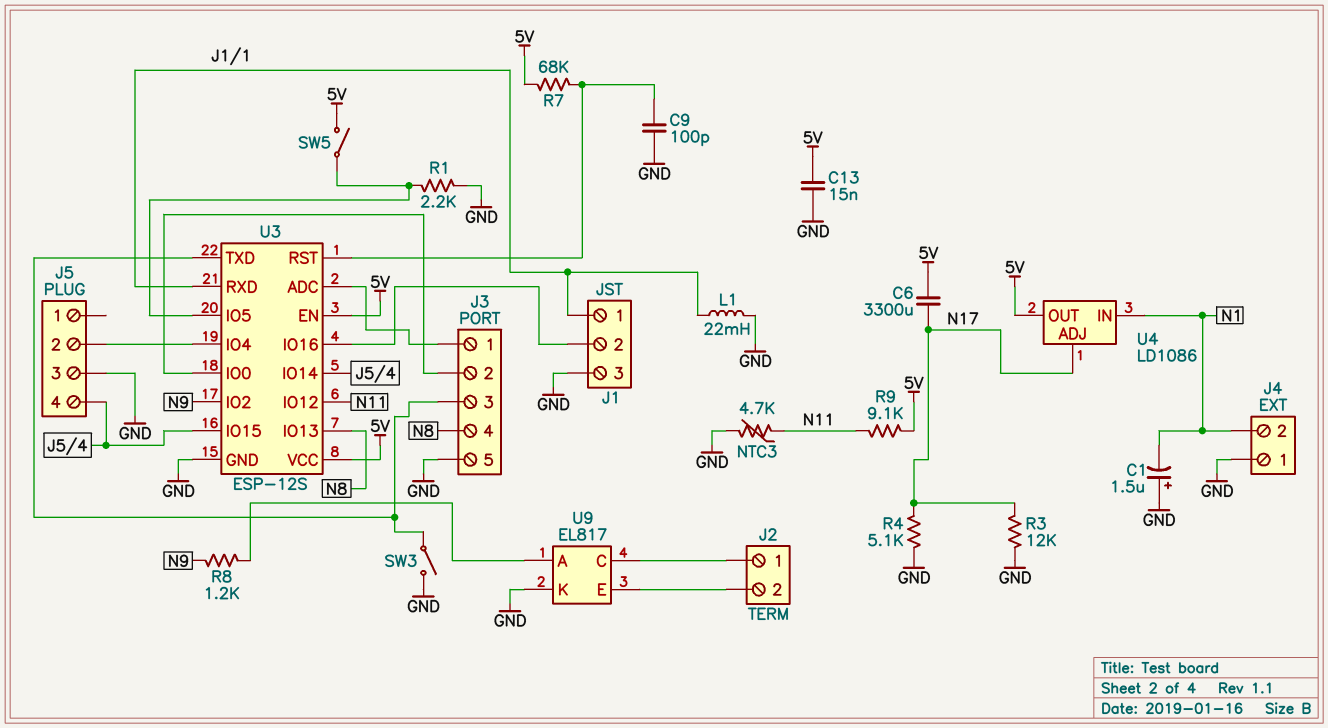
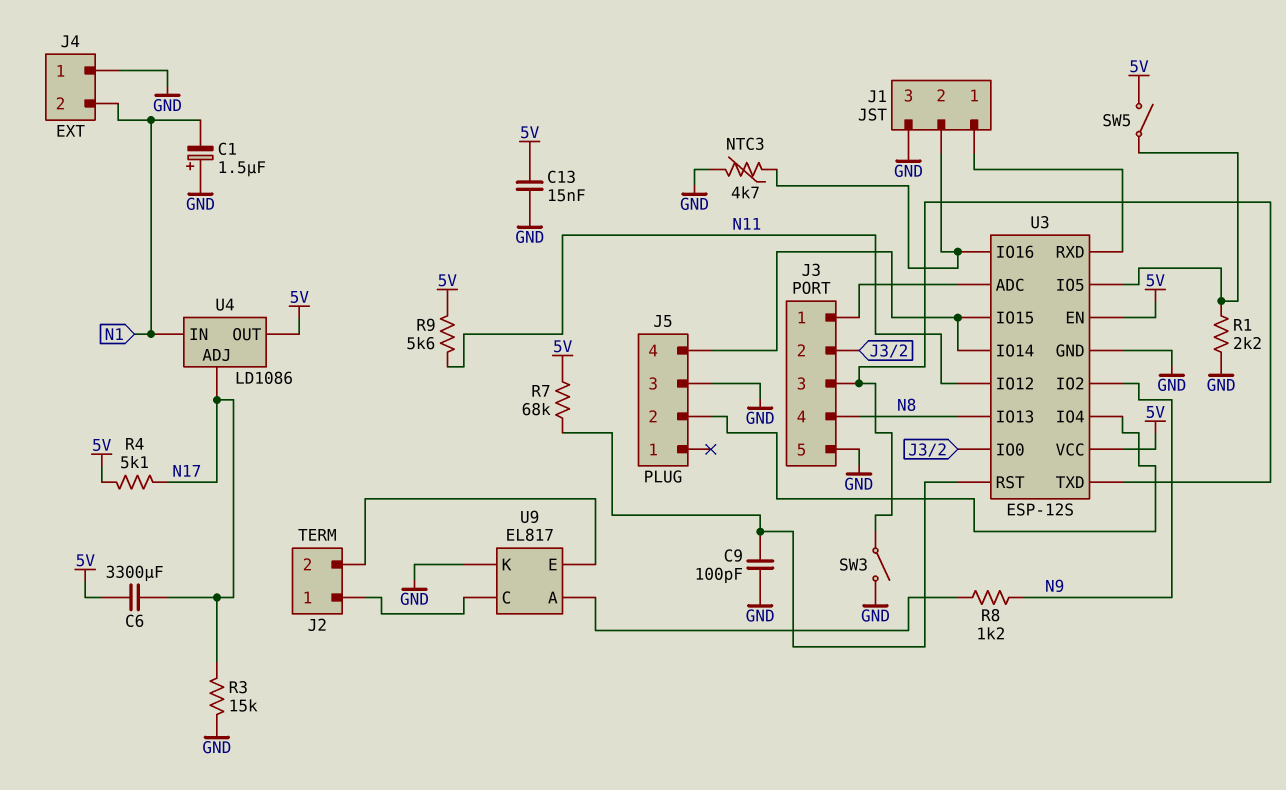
L1: 22mH (GND, J1/1) -> none
NTC3: 4.7k (GND, N11) -> 4.7k (GND, J1/2)
R3: 12k (GND, N17) -> 15k (GND, N17)
R4: 5.1k (GND, N17) -> 5.1k (5V, N17)
R9: 9.1k (5V, N11) -> 5.6k (5V, N11)

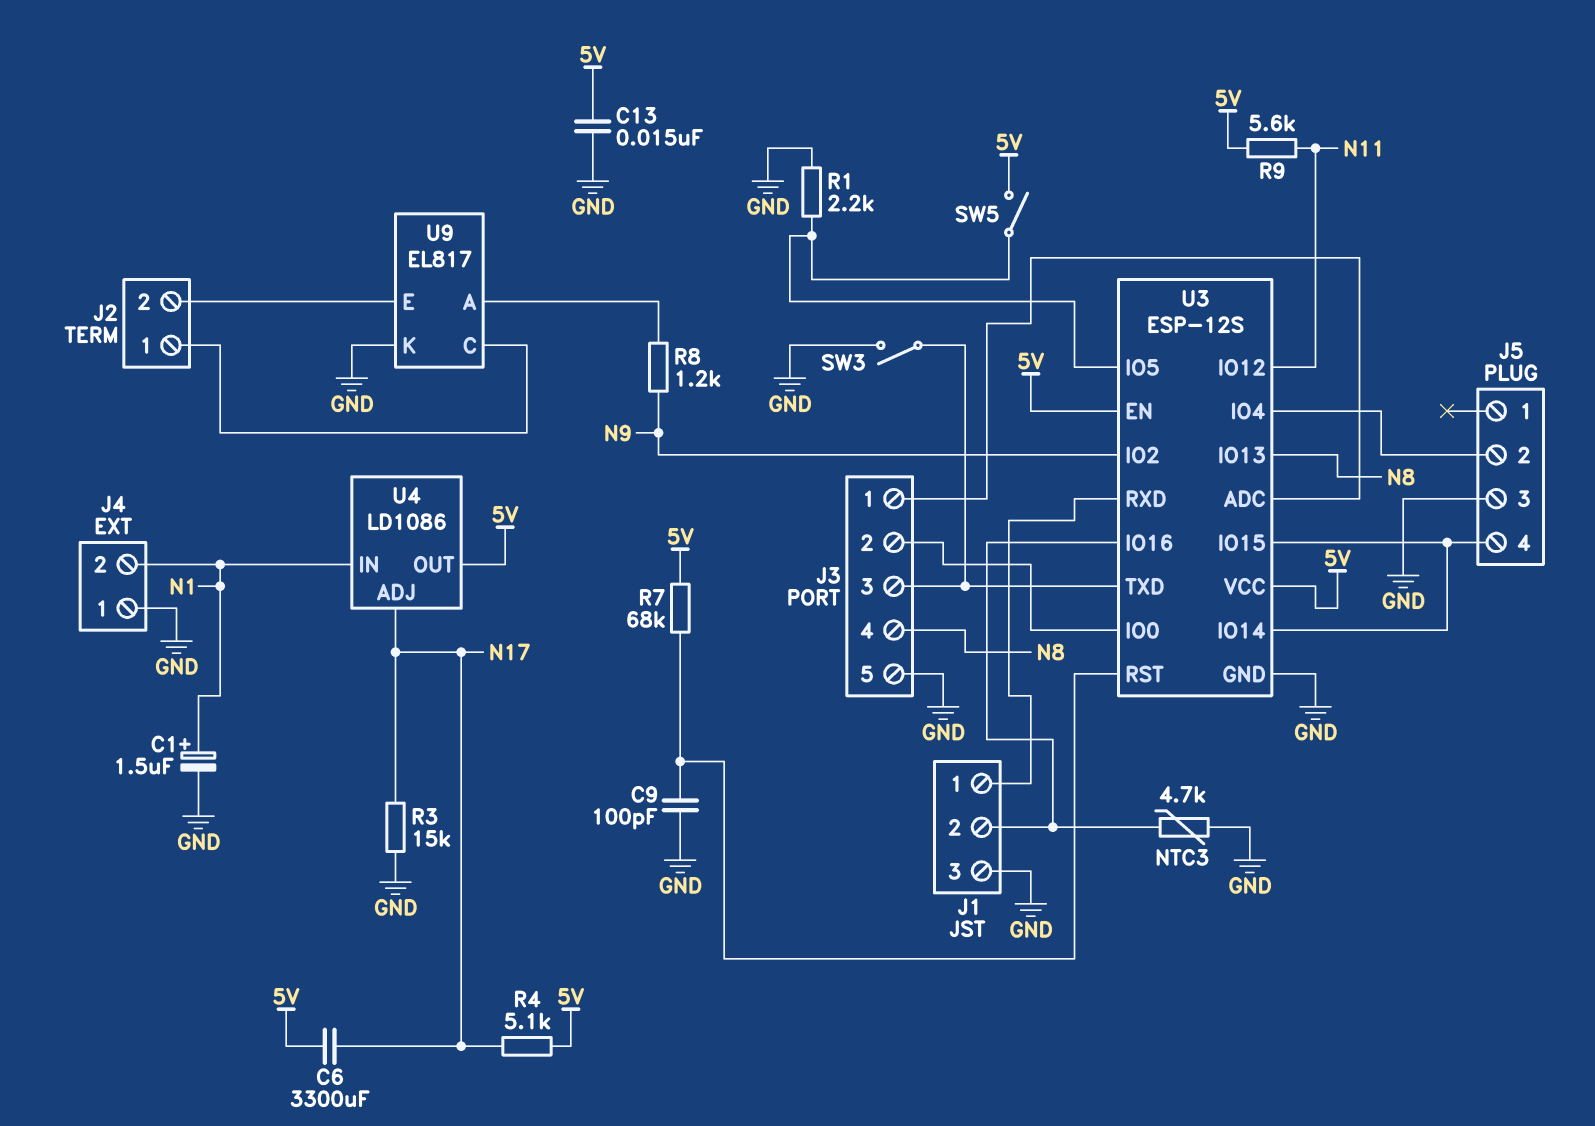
C1: 1.5uF (plus GND, minus N1) -> 1.5uF (plus N1, minus GND)

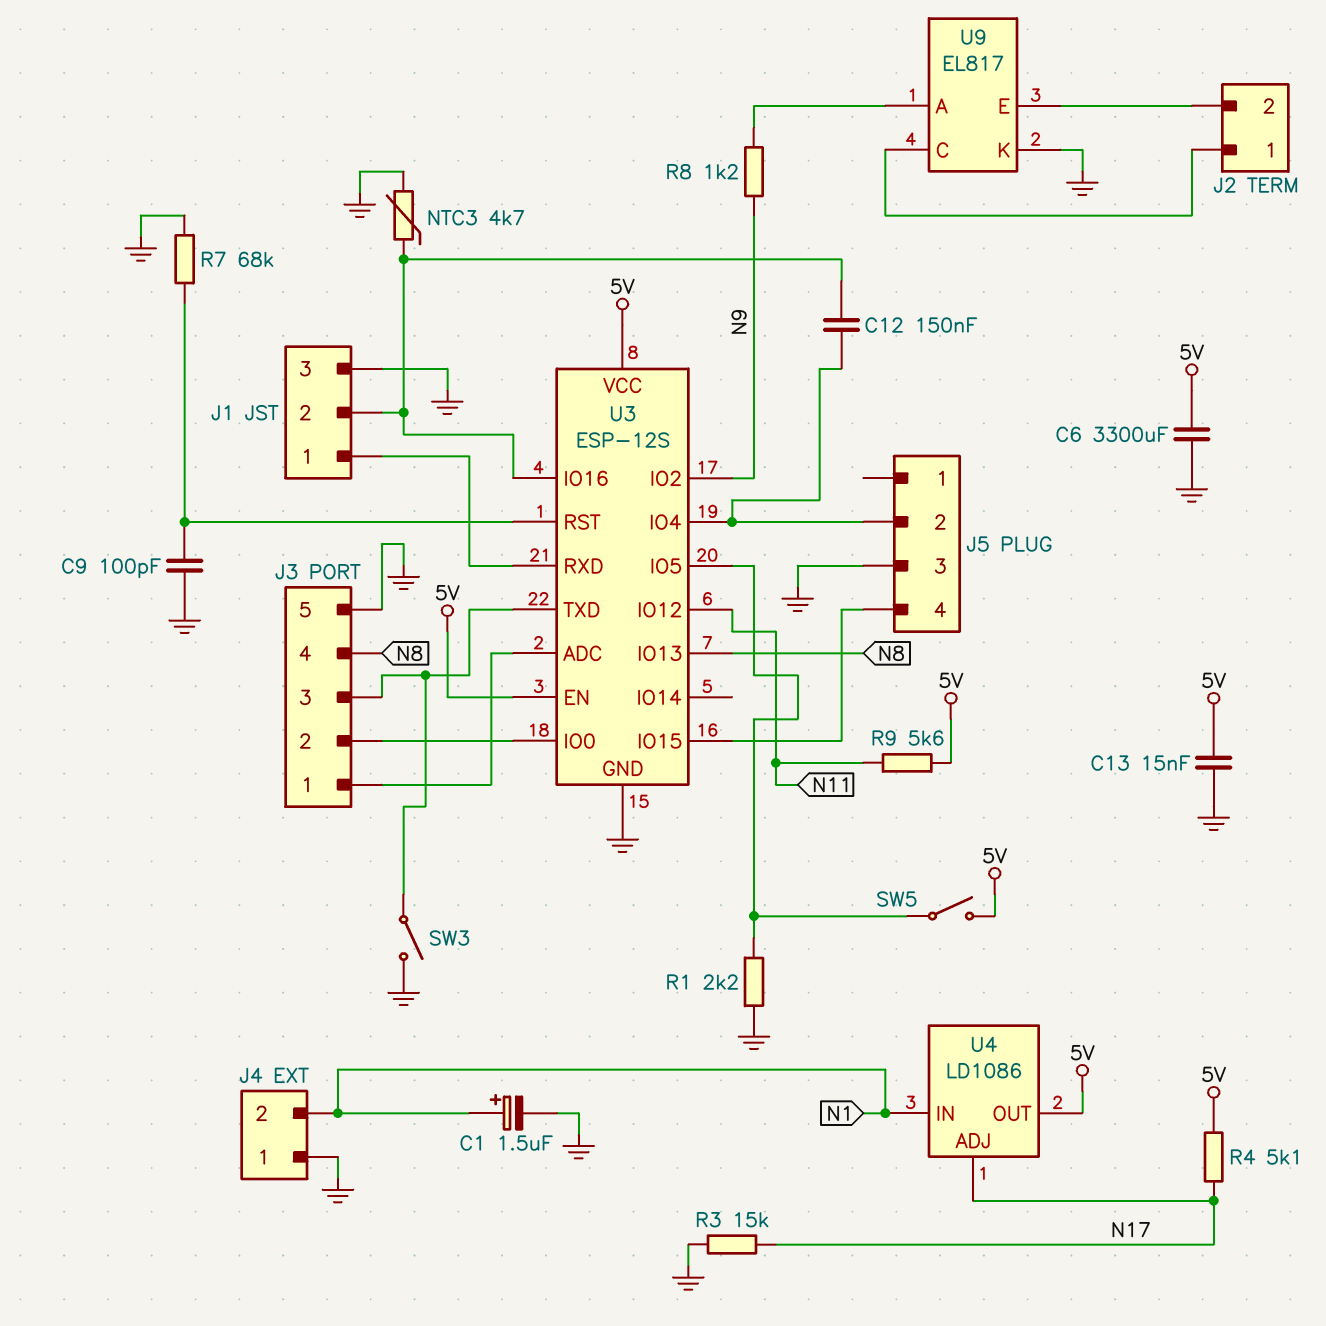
C6: 3300uF (5V, N17) -> 3300uF (5V, GND)
C12: none -> 150nF (J1/2, J5/2)
R7: 68k (5V, U3/RST) -> 68k (GND, U3/RST)
U3 pin IO14: J5/4 -> none

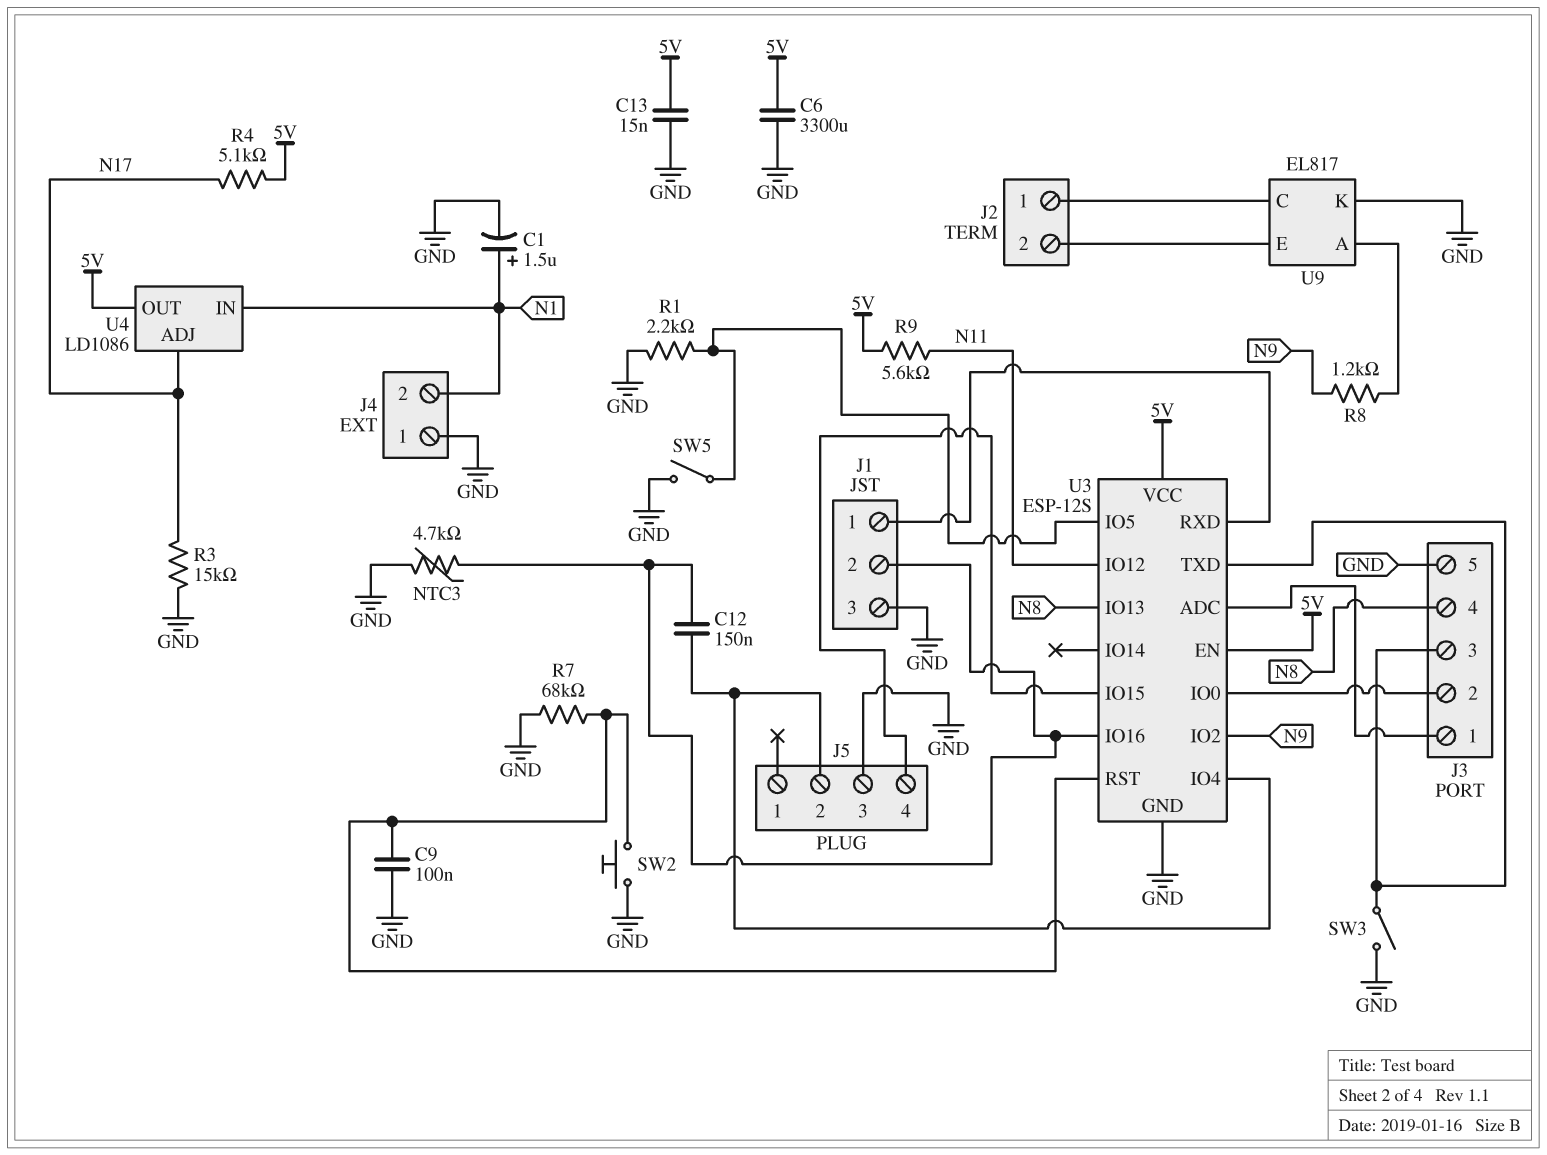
C9: 100pF (GND, U3/RST) -> 100nF (GND, U3/RST)
SW2: none -> button (GND, U3/RST)
SW5: switch (5V, U3/IO5) -> switch (GND, U3/IO5)

